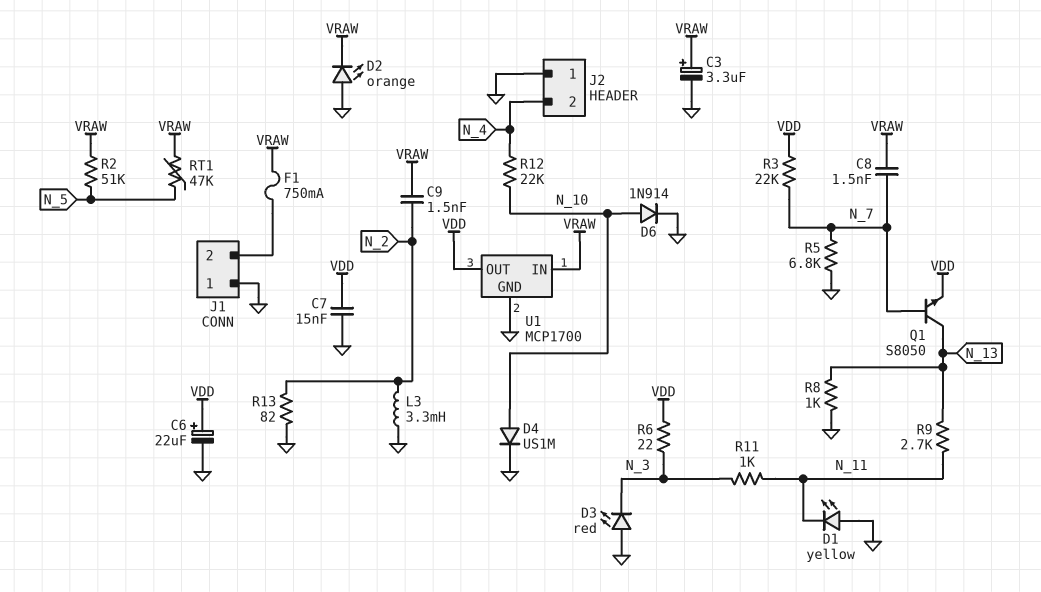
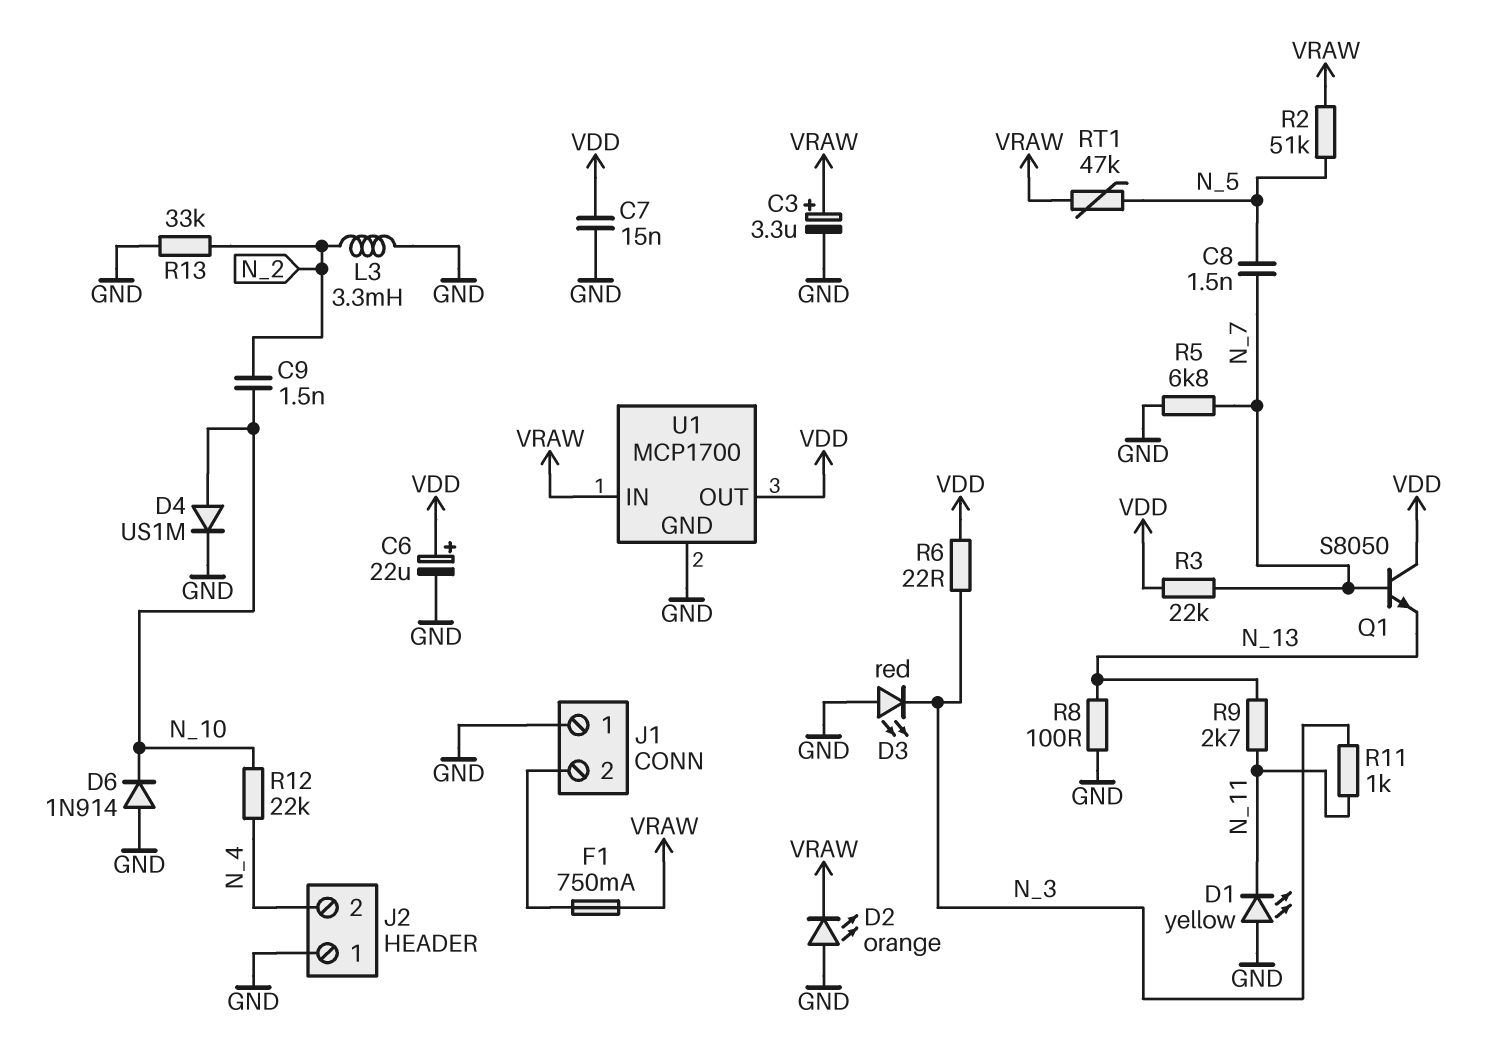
C8: 1.5nF (N_7, VRAW) -> 1.5nF (N_5, N_7)
C9: 1.5nF (N_2, VRAW) -> 1.5nF (N_2, N_10)
D6: diode 1N914 (A N_10, K GND) -> diode 1N914 (A GND, K N_10)
Q1: NPN S8050 (B N_7, C N_13, E VDD) -> NPN S8050 (B N_7, C VDD, E N_13)
R8: 1k (GND, N_13) -> 100 (GND, N_13)
R13: 82 (GND, N_2) -> 33k (GND, N_2)

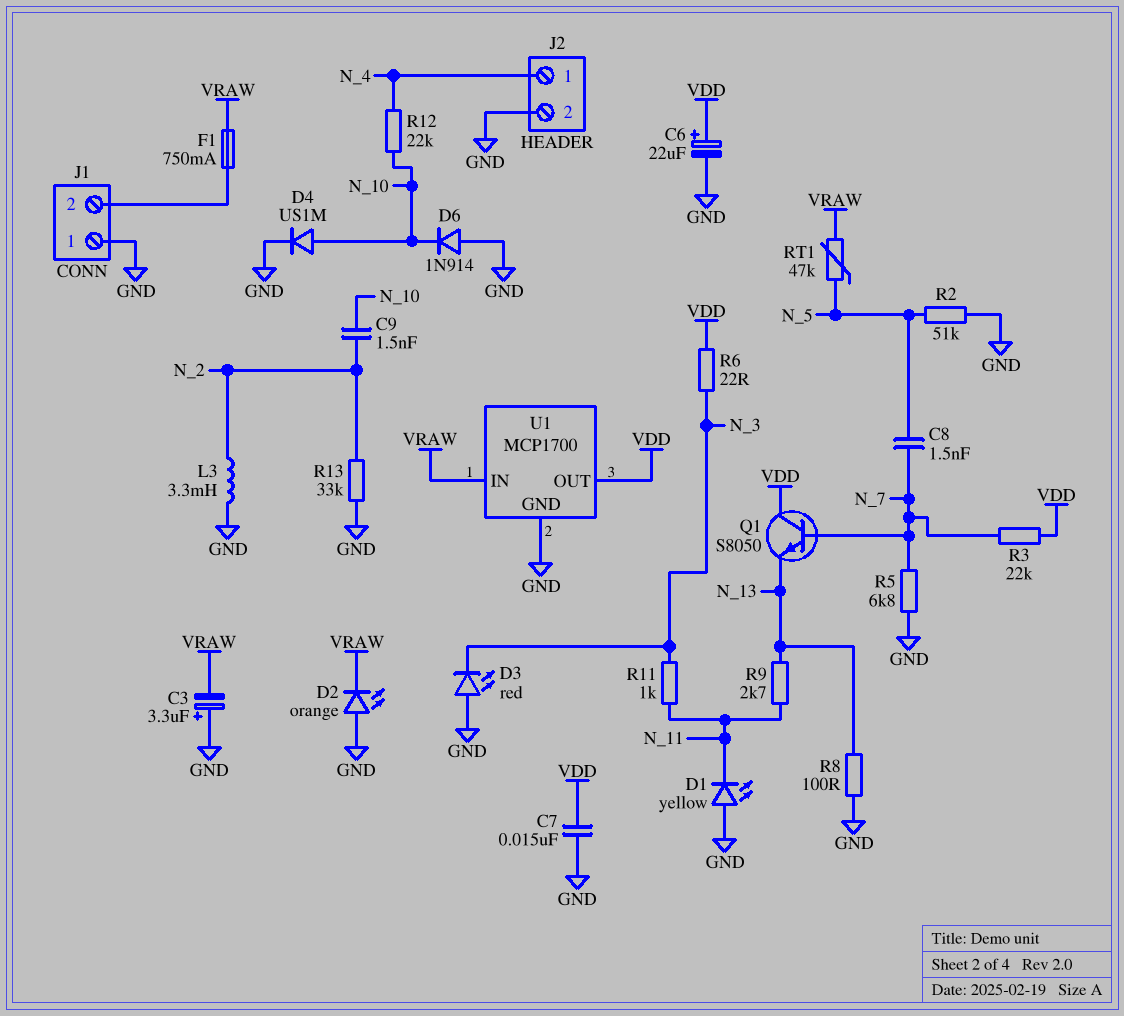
C3: 3.3uF (plus VRAW, minus GND) -> 3.3uF (plus GND, minus VRAW)
J2 pin 1: GND -> N_4
J2 pin 2: N_4 -> GND
R2: 51k (N_5, VRAW) -> 51k (GND, N_5)

